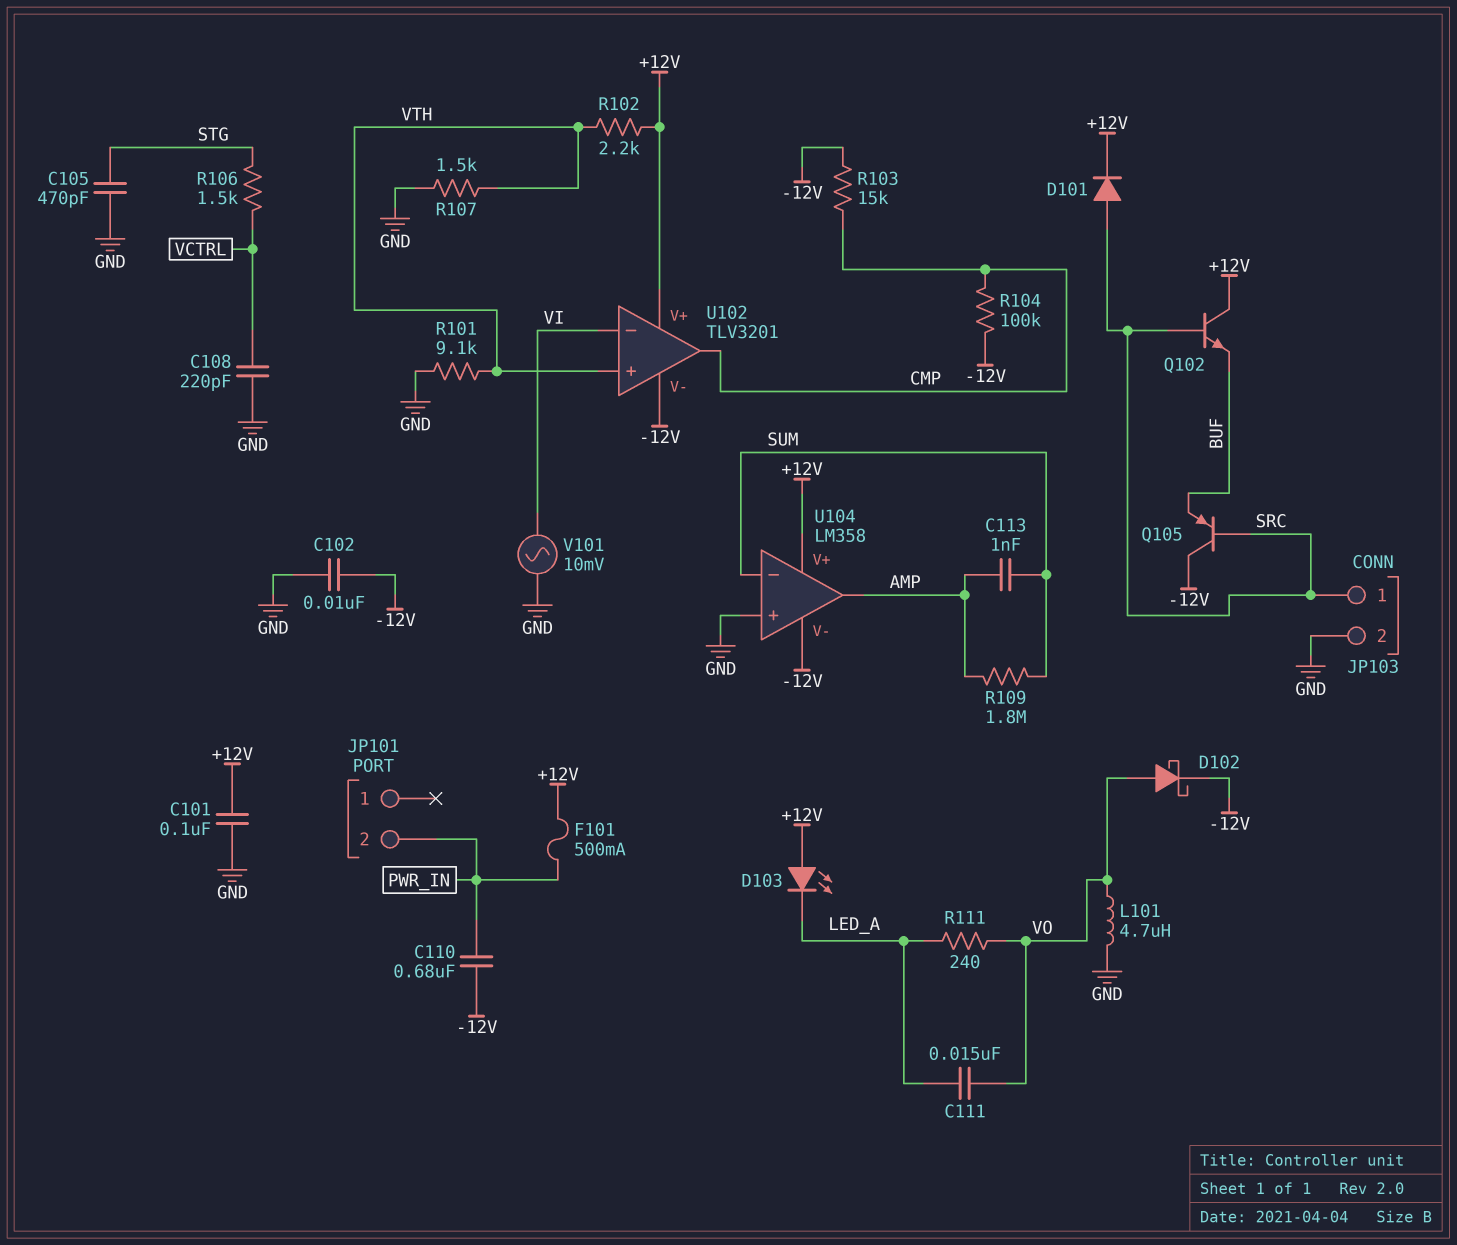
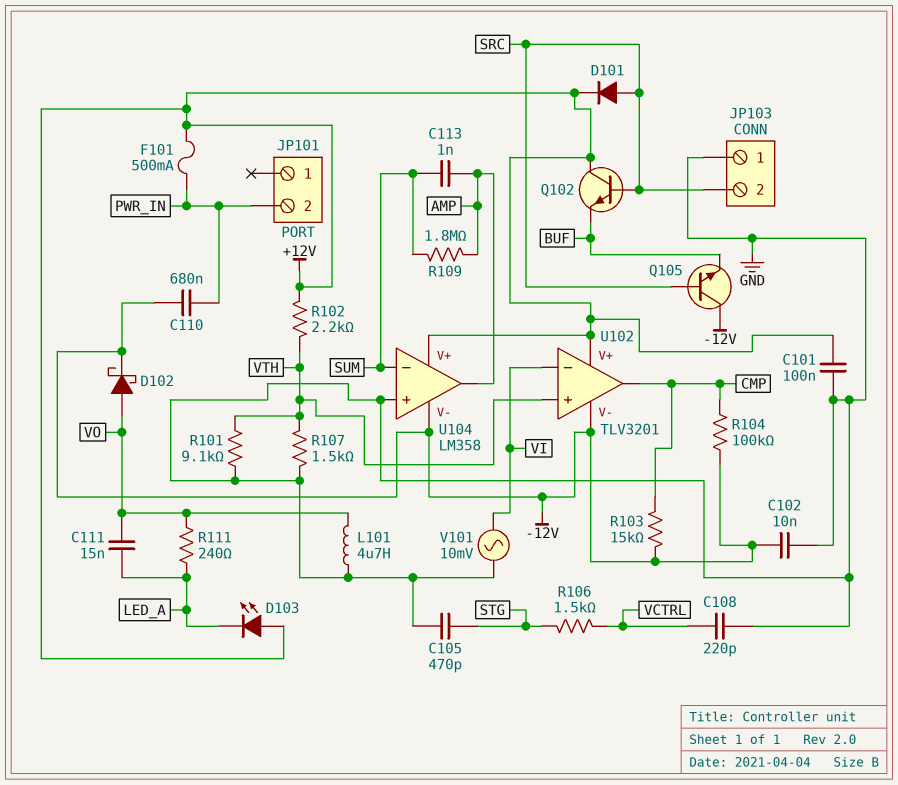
JP103 pin 1: SRC -> GND
JP103 pin 2: GND -> SRC
Q105: PNP (B SRC, C -12V, E BUF) -> NPN (B SRC, C -12V, E BUF)

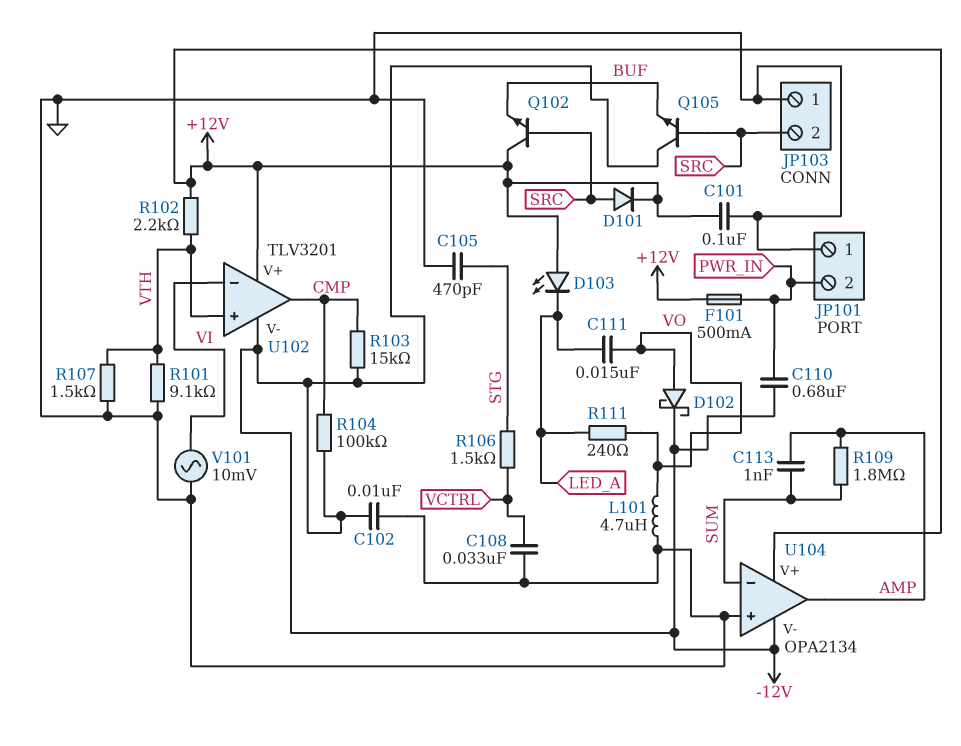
C108: 220pF (GND, VCTRL) -> 33nF (GND, VCTRL)
JP101 pin 1: none -> GND
U104: LM358 -> OPA2134

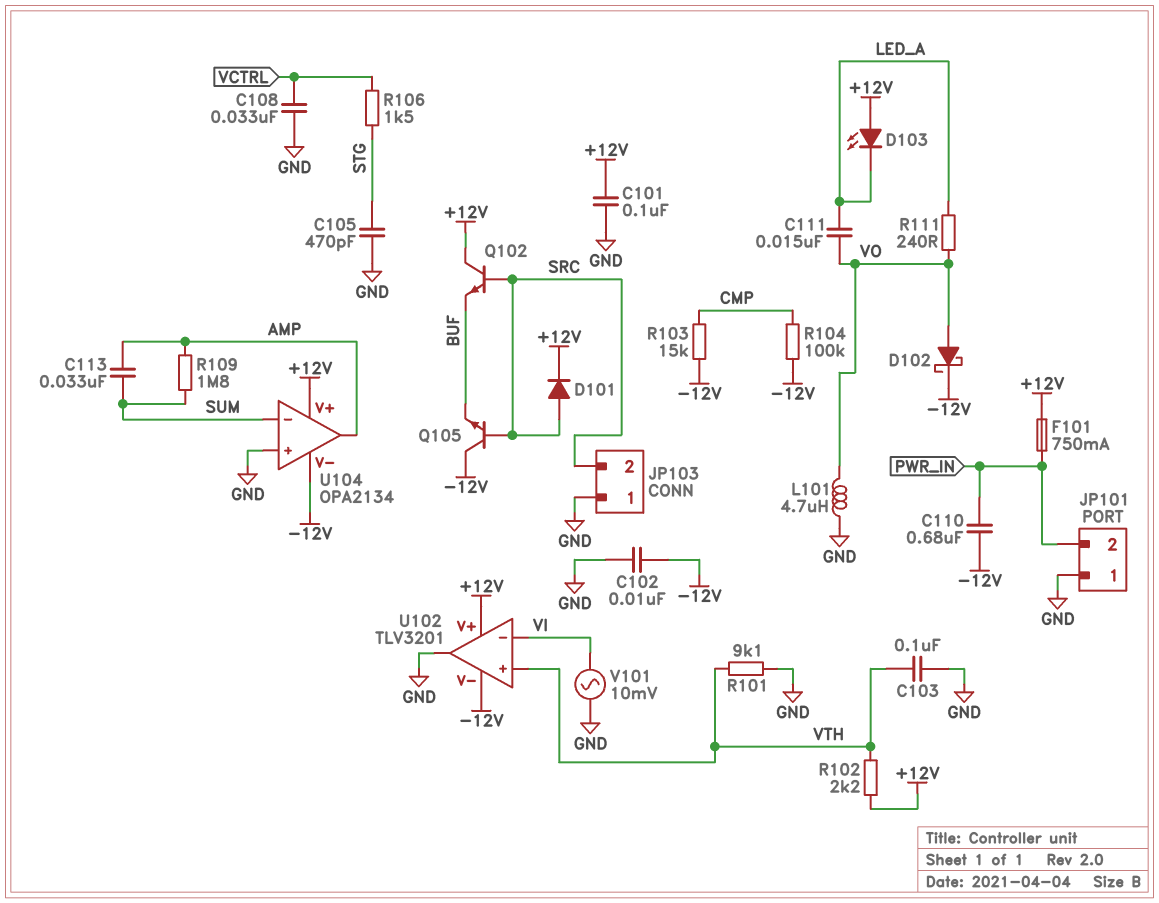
C103: none -> 100nF (GND, VTH)
C113: 1nF (AMP, SUM) -> 33nF (AMP, SUM)
F101: 500mA (+12V, PWR_IN) -> 750mA (+12V, PWR_IN)
R107: 1.5k (GND, VTH) -> none
U102 pin out: CMP -> GND

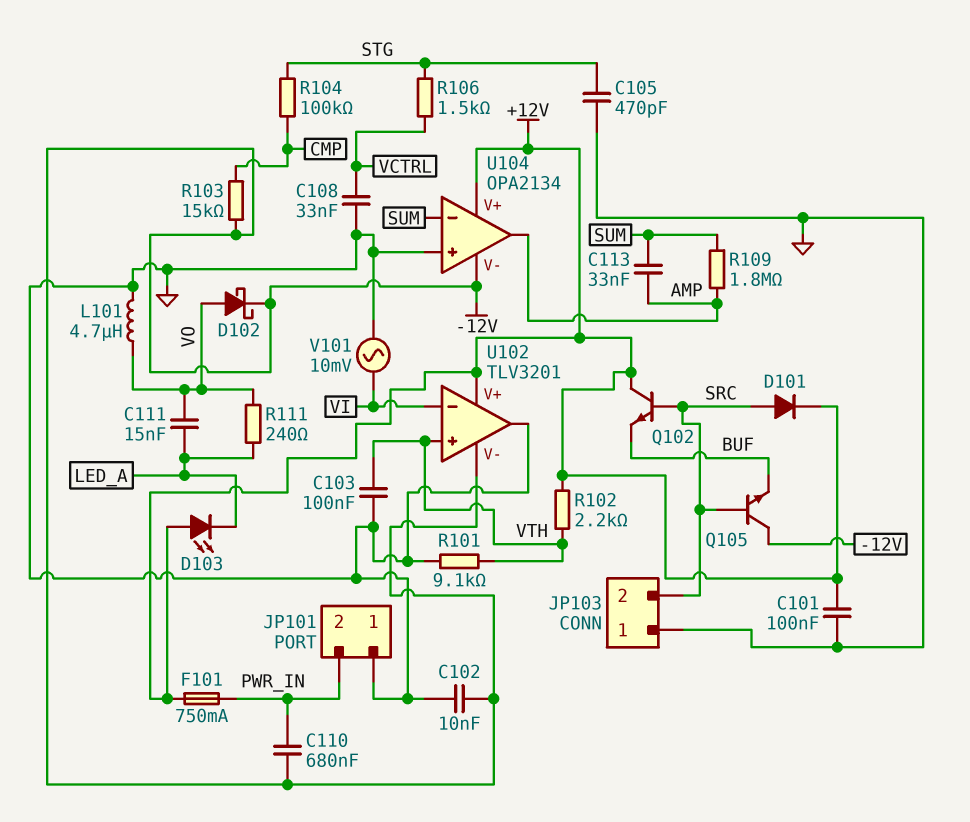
R104: 100k (-12V, CMP) -> 100k (CMP, STG)

